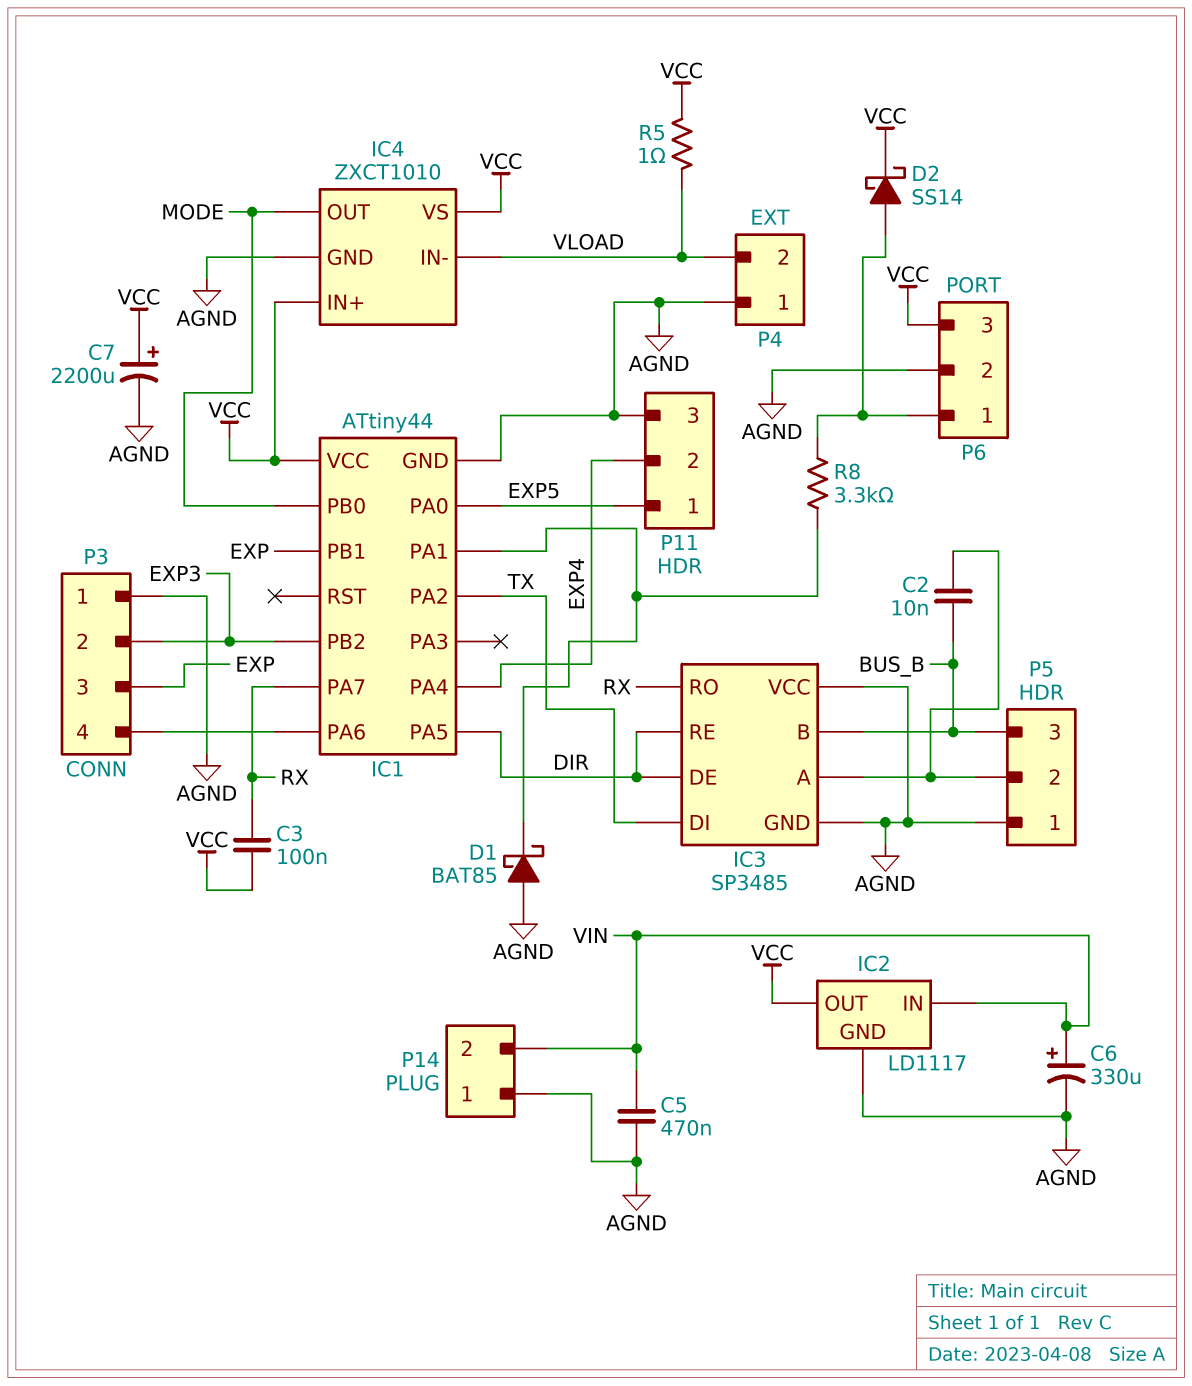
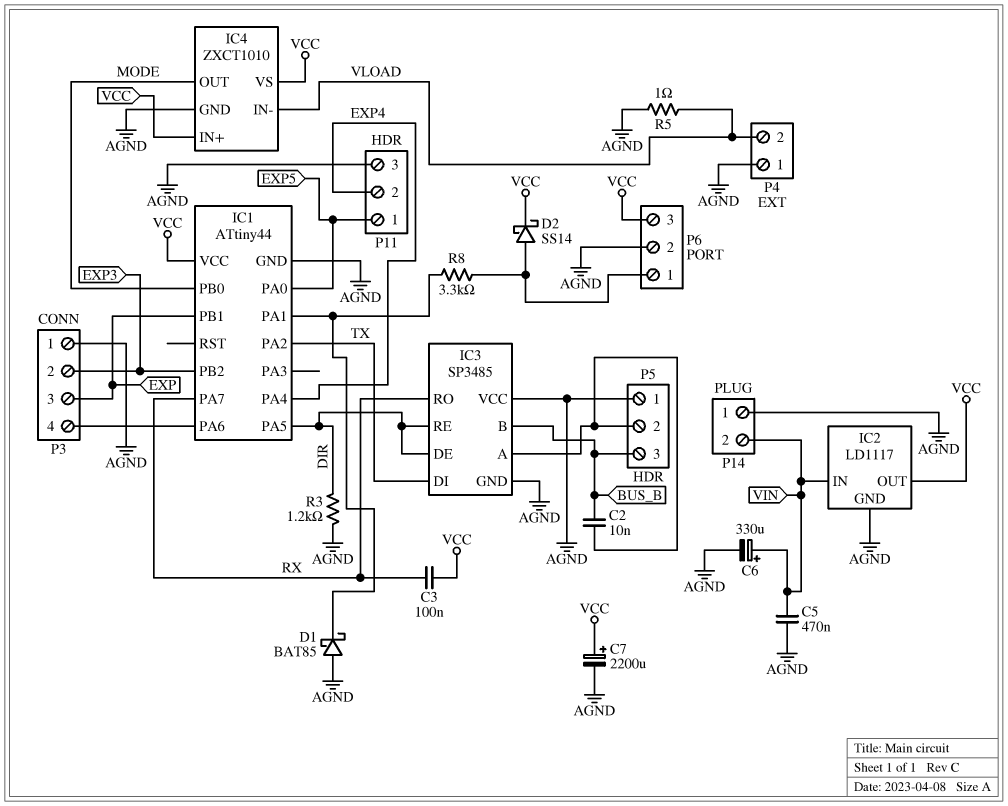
R3: none -> 1.2k (AGND, DIR)
R5: 1 (VCC, VLOAD) -> 1 (AGND, VLOAD)

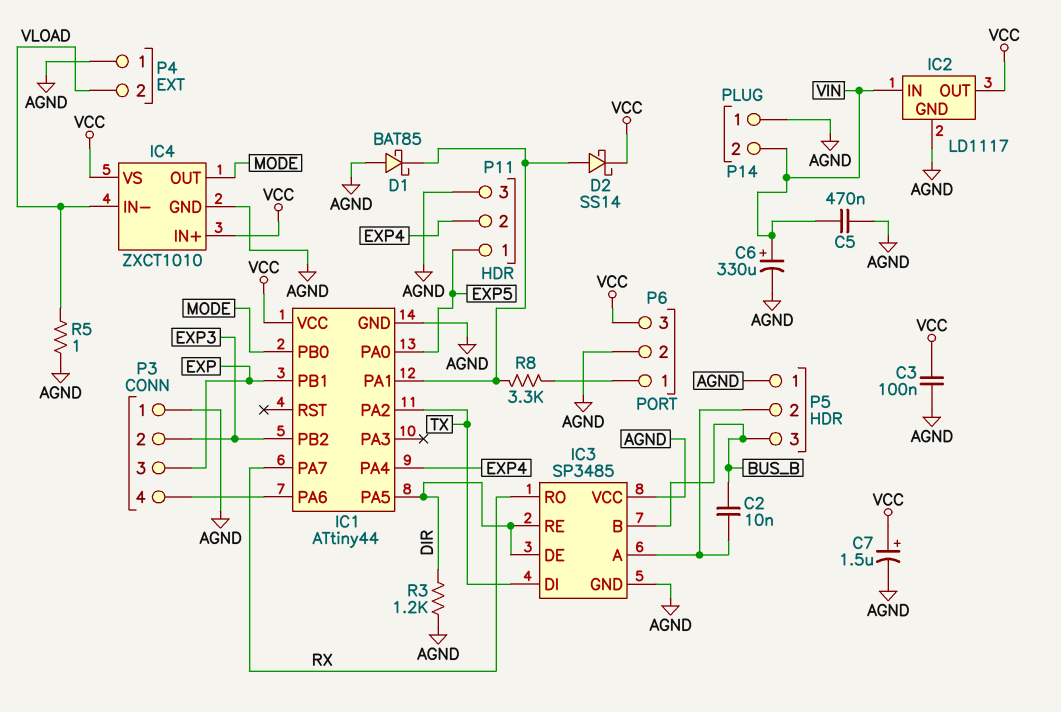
C3: 100nF (RX, VCC) -> 100nF (AGND, VCC)
C7: 2200uF (plus VCC, minus AGND) -> 1.5uF (plus VCC, minus AGND)
D2: schottky SS14 (A P6/1, K VCC) -> schottky SS14 (A IC1/PA1, K VCC)

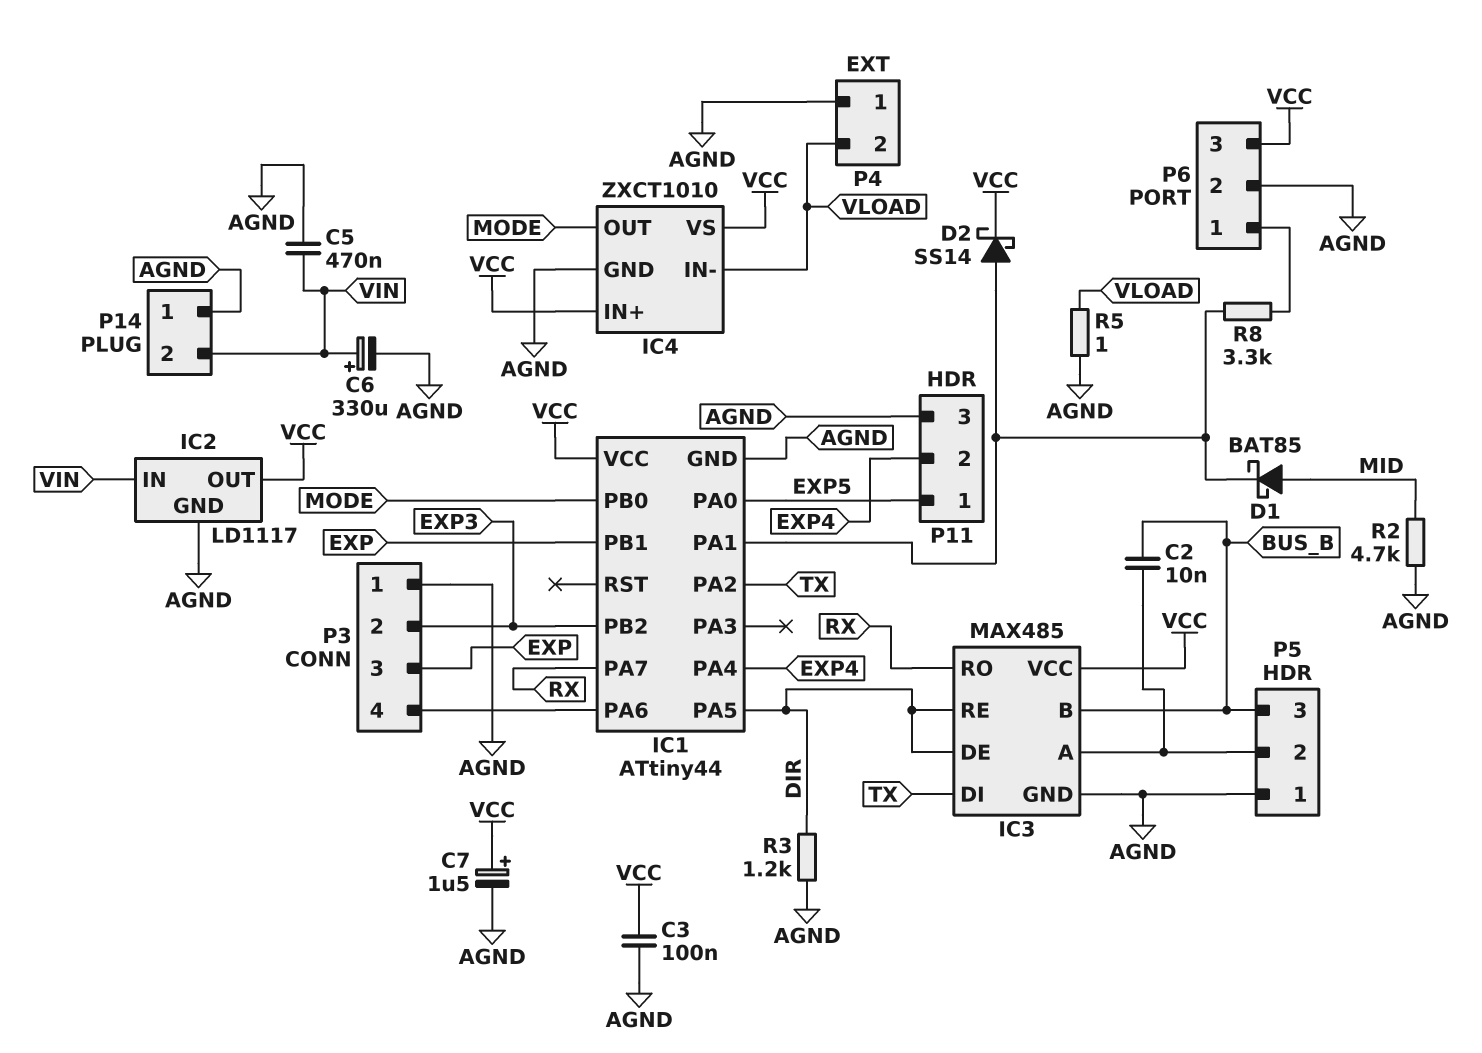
D1: schottky BAT85 (A AGND, K IC1/PA1) -> schottky BAT85 (A MID, K IC1/PA1)
IC3: SP3485 -> MAX485
IC3 pin VCC: AGND -> VCC
R2: none -> 4.7k (AGND, MID)

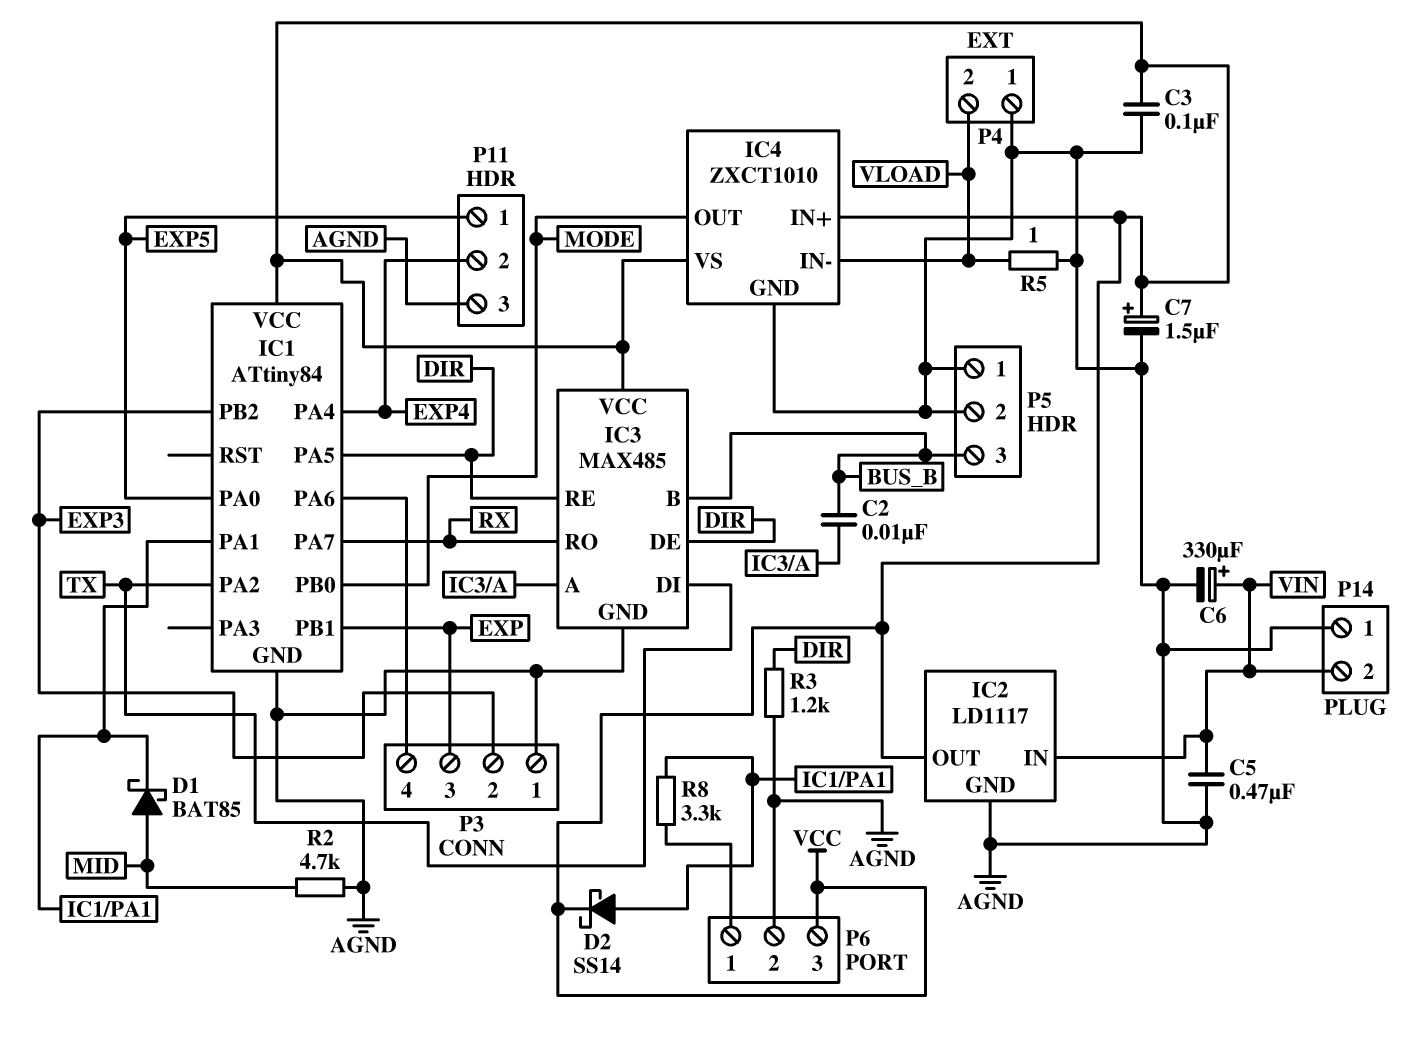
IC1: ATtiny44 -> ATtiny84
P5 pin 2: IC3/A -> AGND

